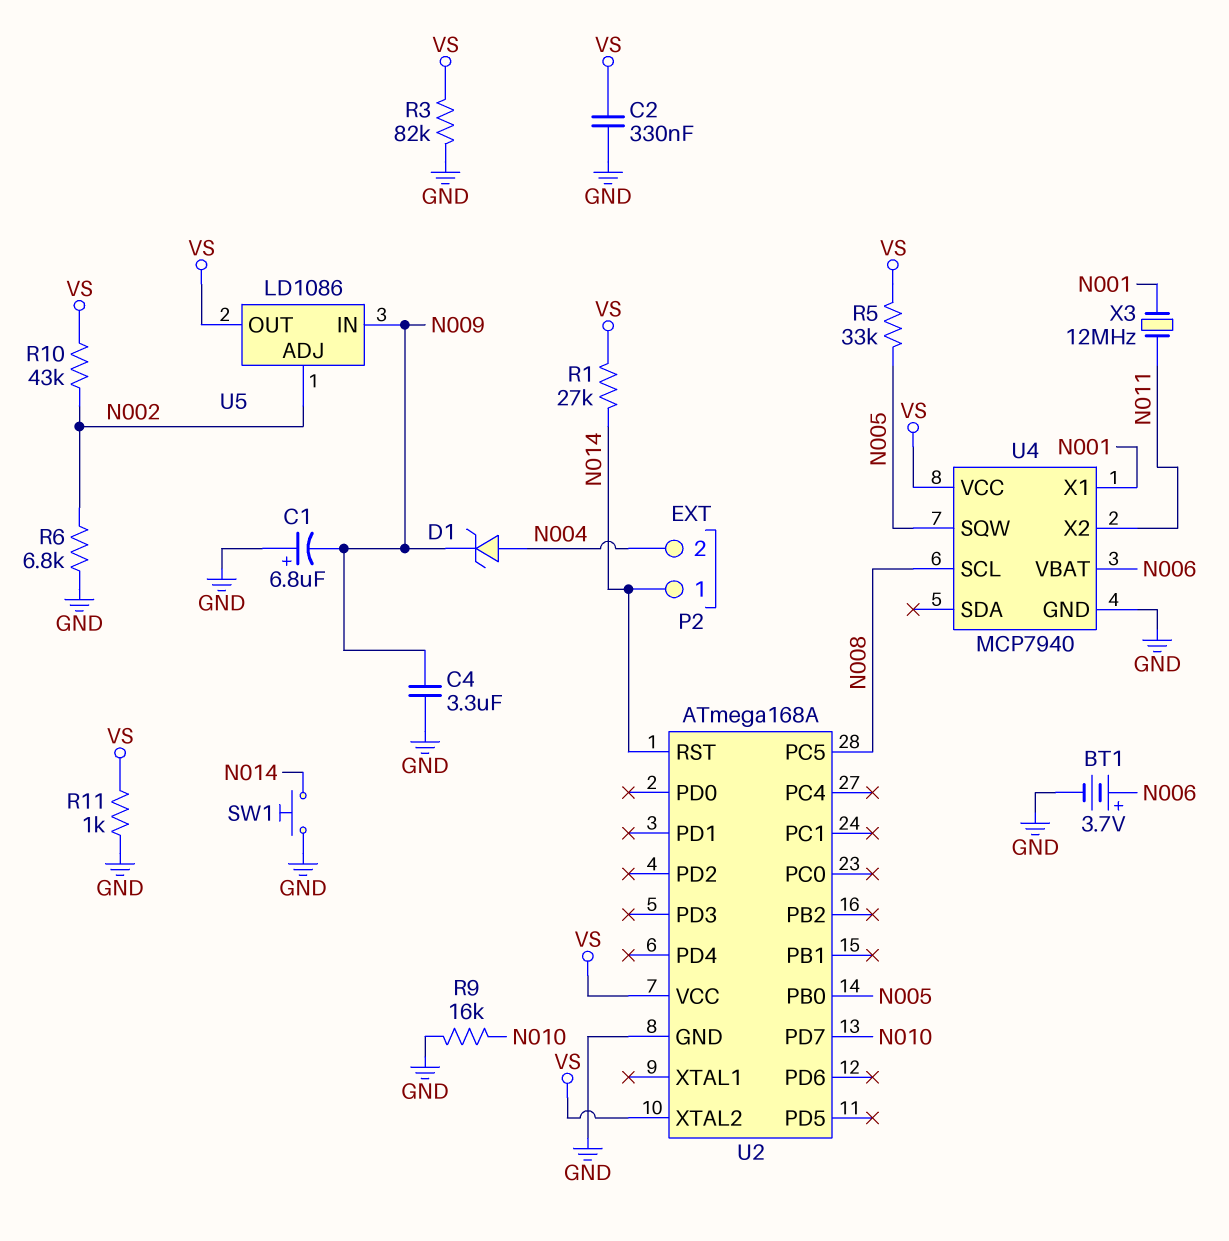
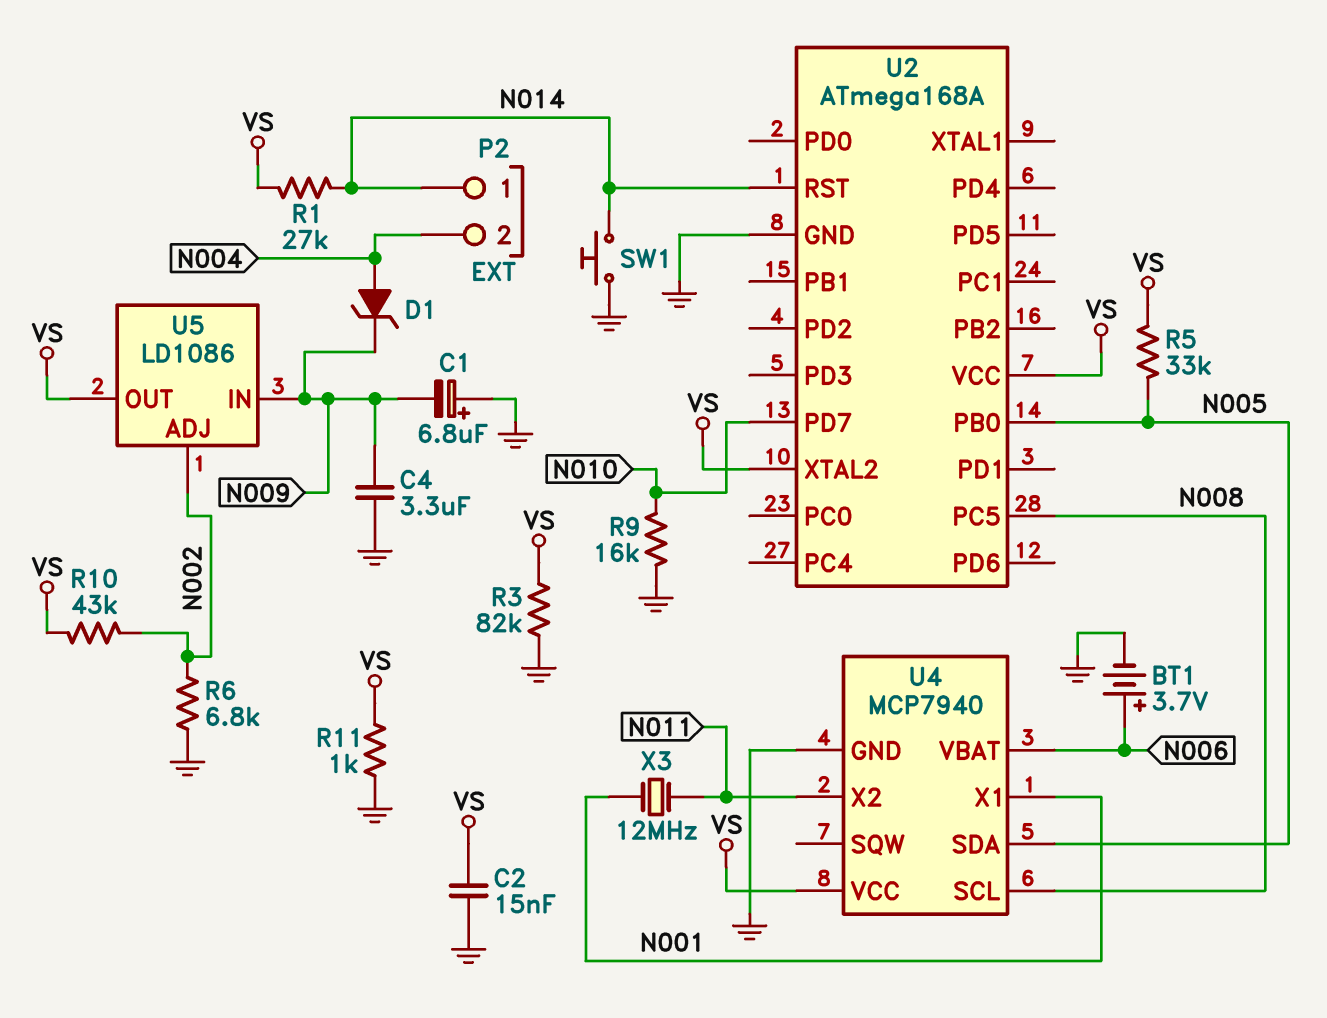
C2: 330nF (GND, VS) -> 15nF (GND, VS)
U4 pin SDA: none -> N005
U4 pin SQW: N005 -> none

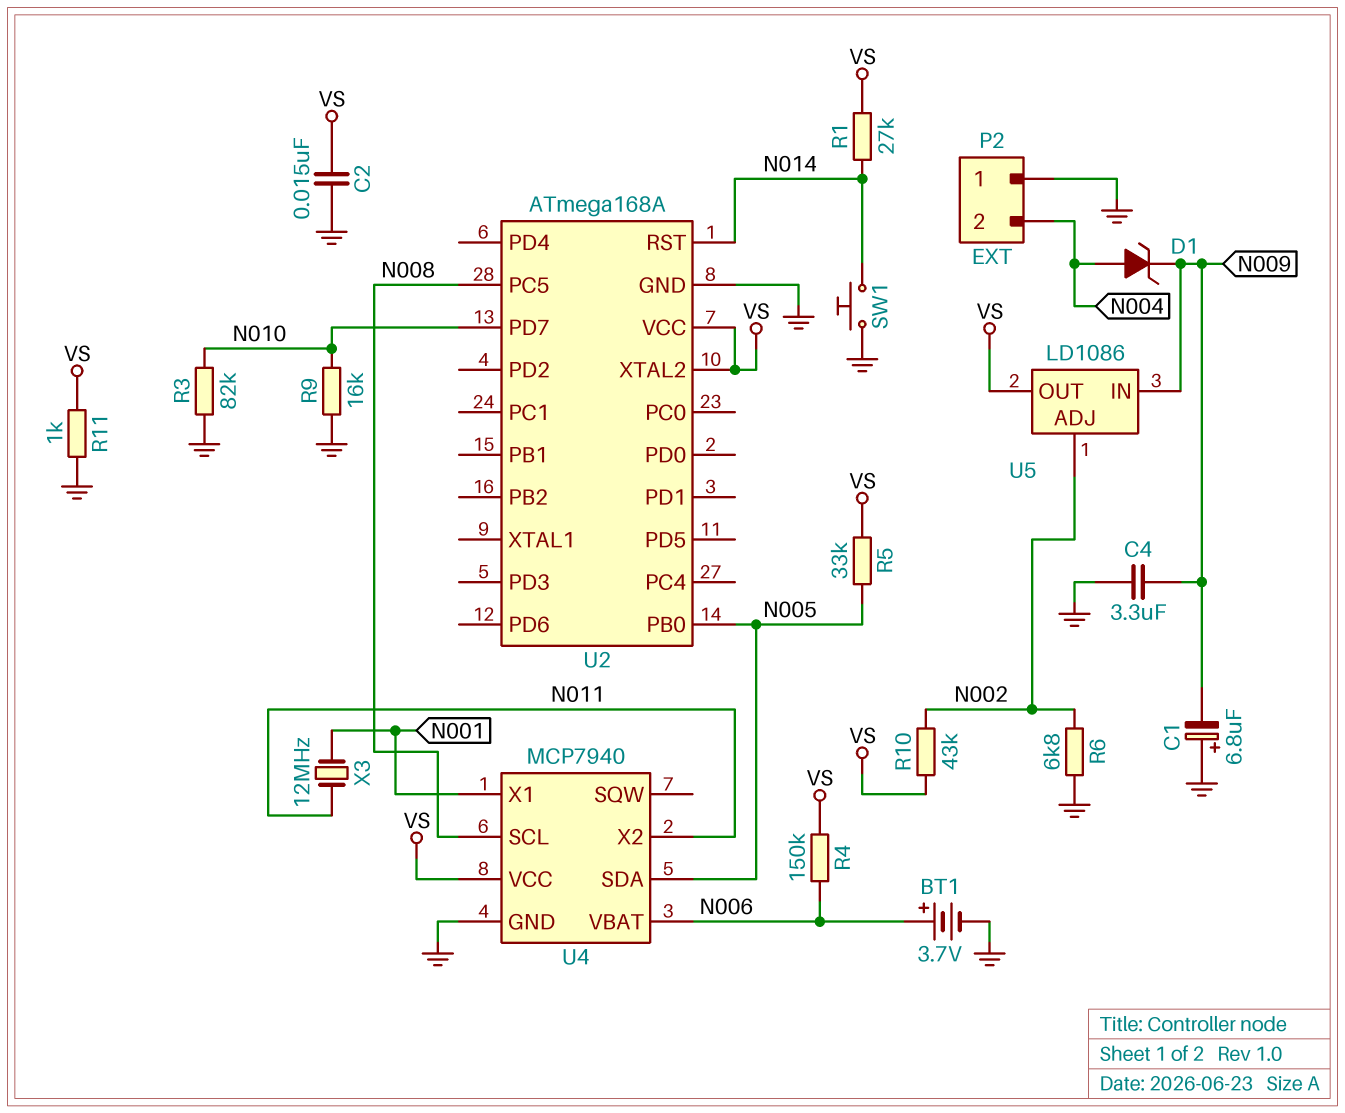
P2 pin 1: N014 -> GND
R3: 82k (GND, VS) -> 82k (GND, N010)
R4: none -> 150k (N006, VS)

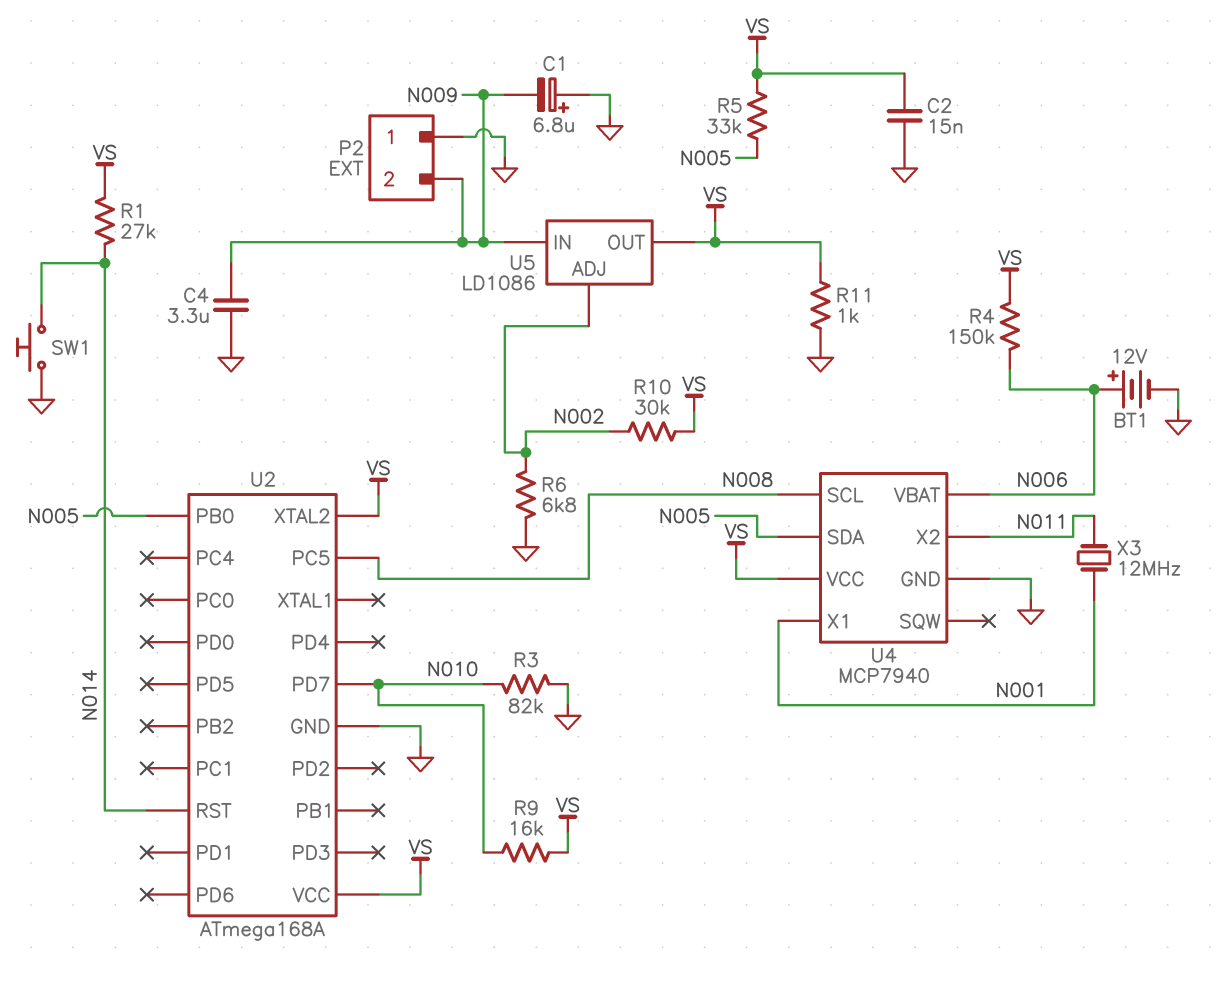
BT1: 3.7V (plus N006, minus GND) -> 12V (plus N006, minus GND)
D1: zener (A N004, K N009) -> none
P2 pin 2: N004 -> N009
R9: 16k (GND, N010) -> 16k (N010, VS)
R10: 43k (N002, VS) -> 30k (N002, VS)

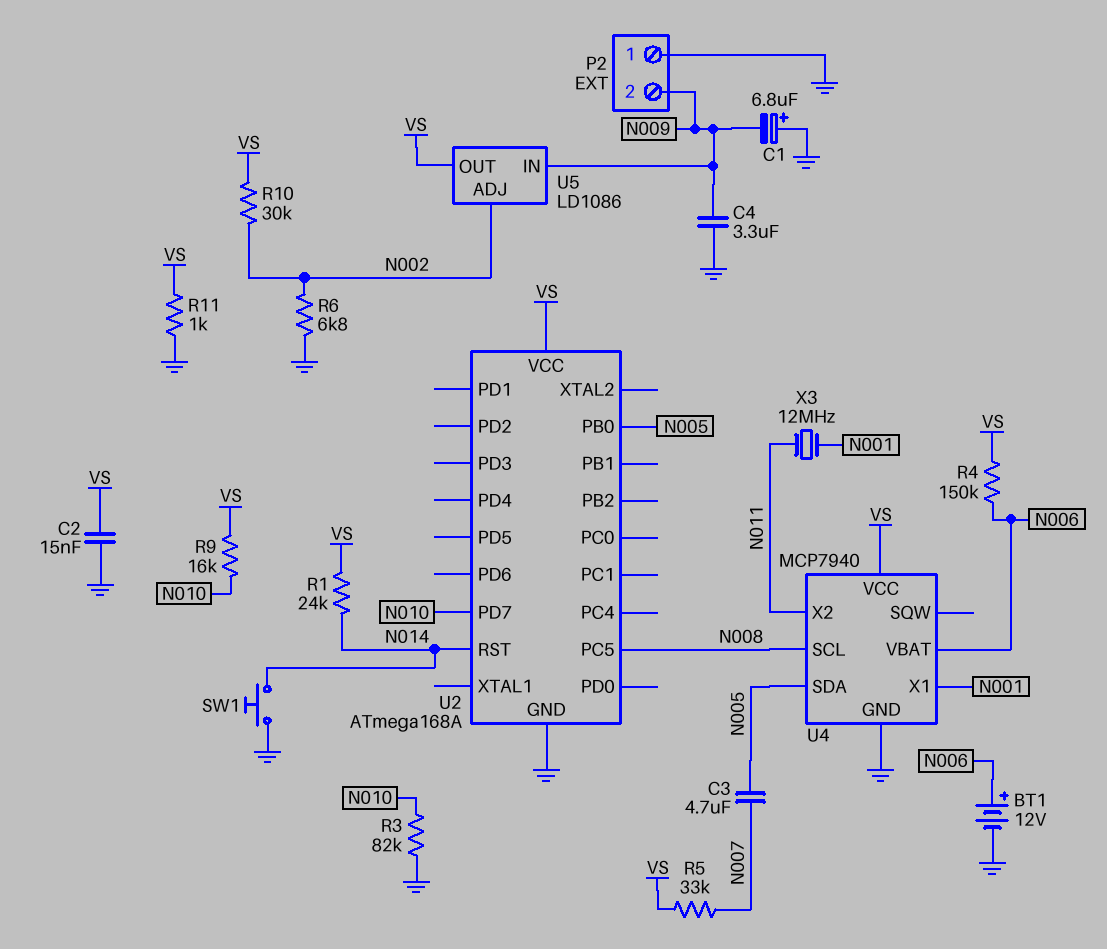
C3: none -> 4.7uF (N005, N007)
R1: 27k (N014, VS) -> 24k (N014, VS)
R5: 33k (N005, VS) -> 33k (N007, VS)
U2 pin XTAL2: VS -> none

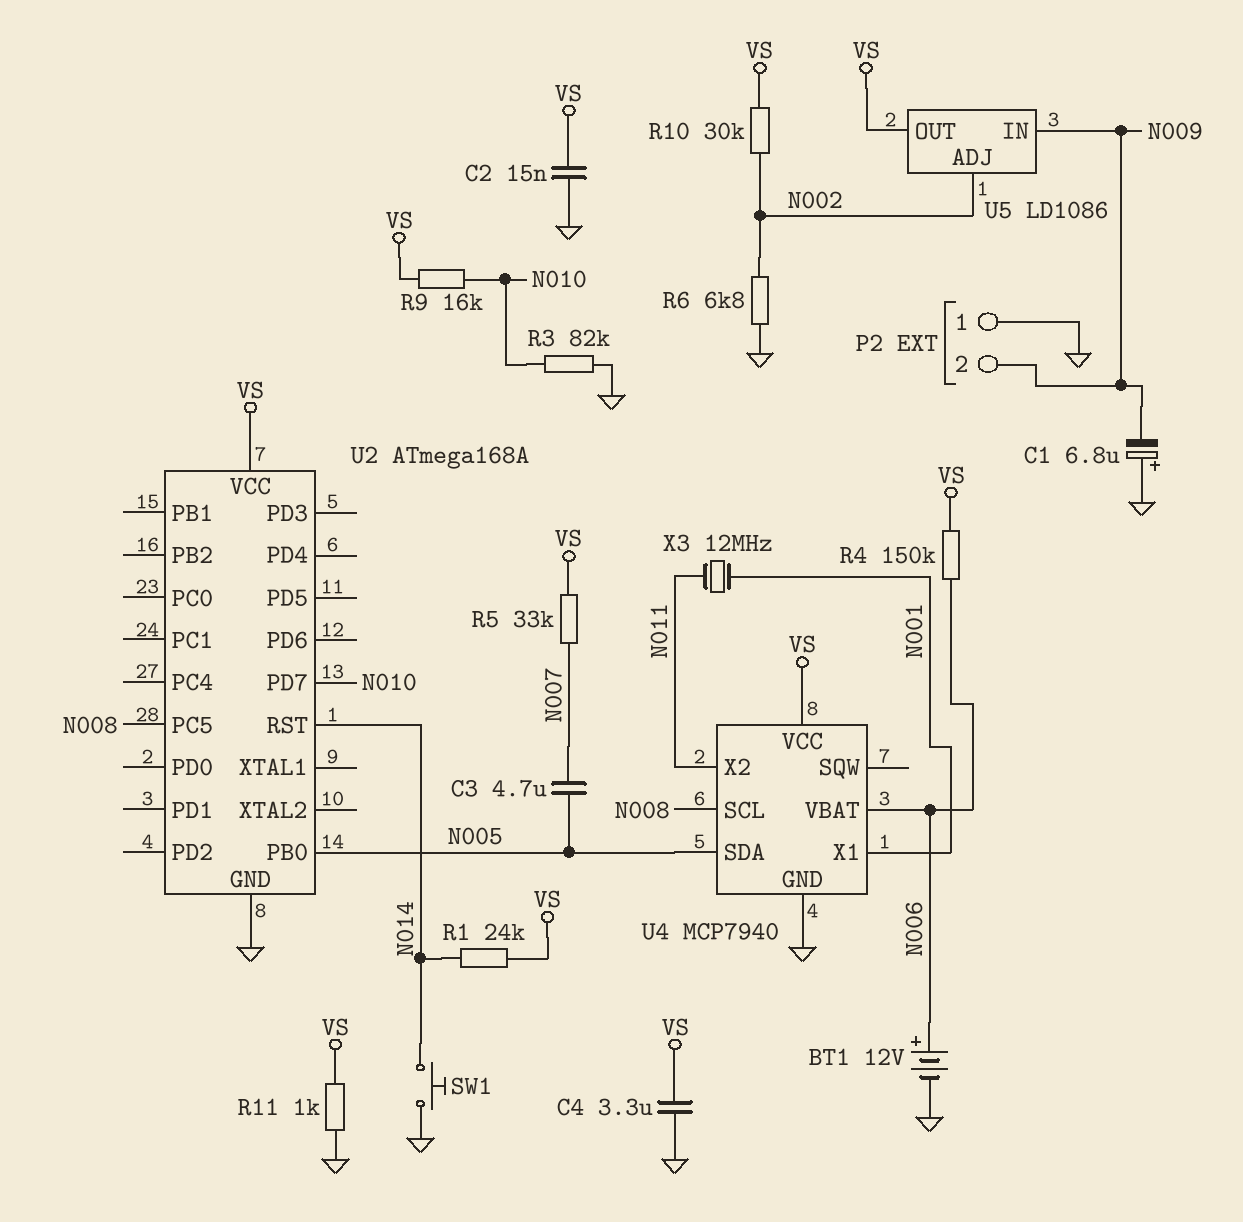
C4: 3.3uF (GND, N009) -> 3.3uF (GND, VS)

